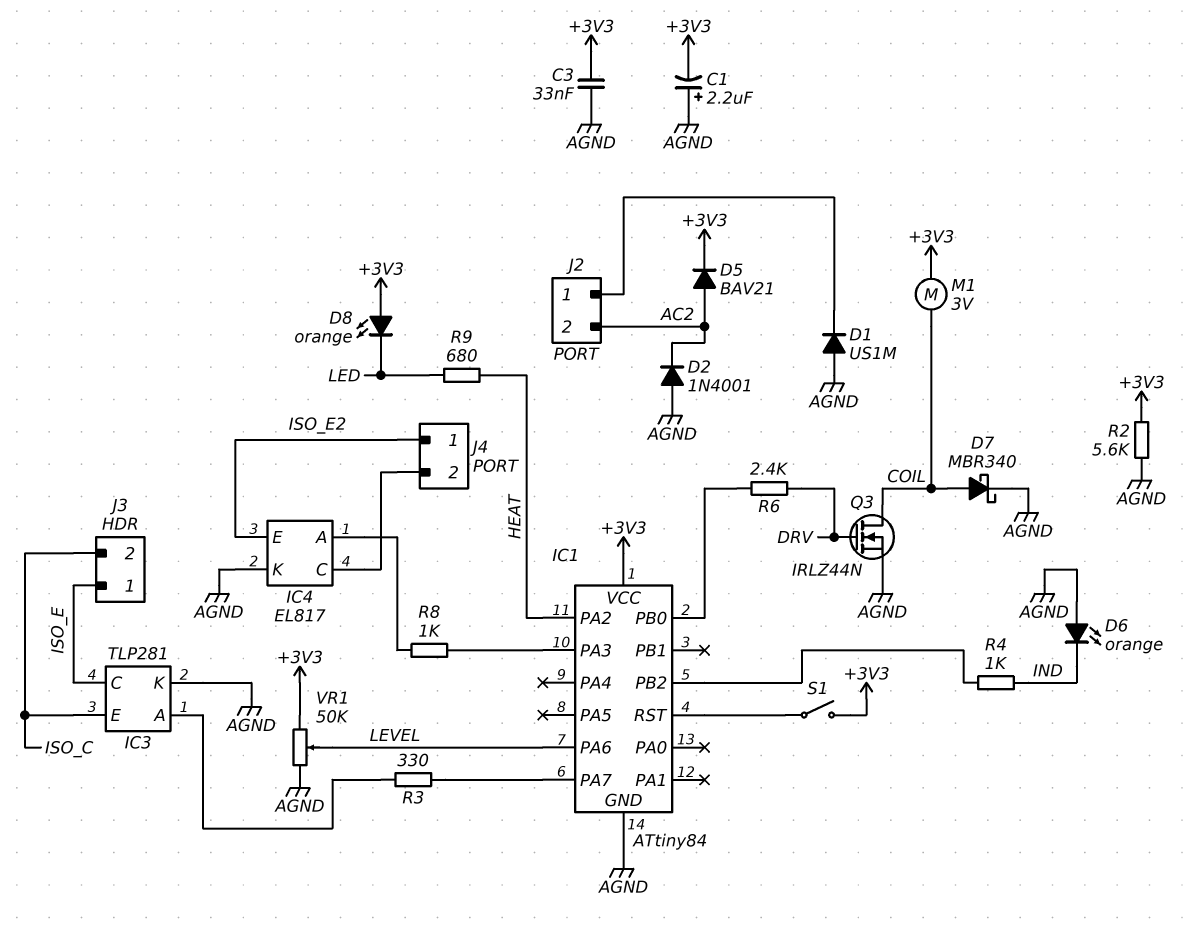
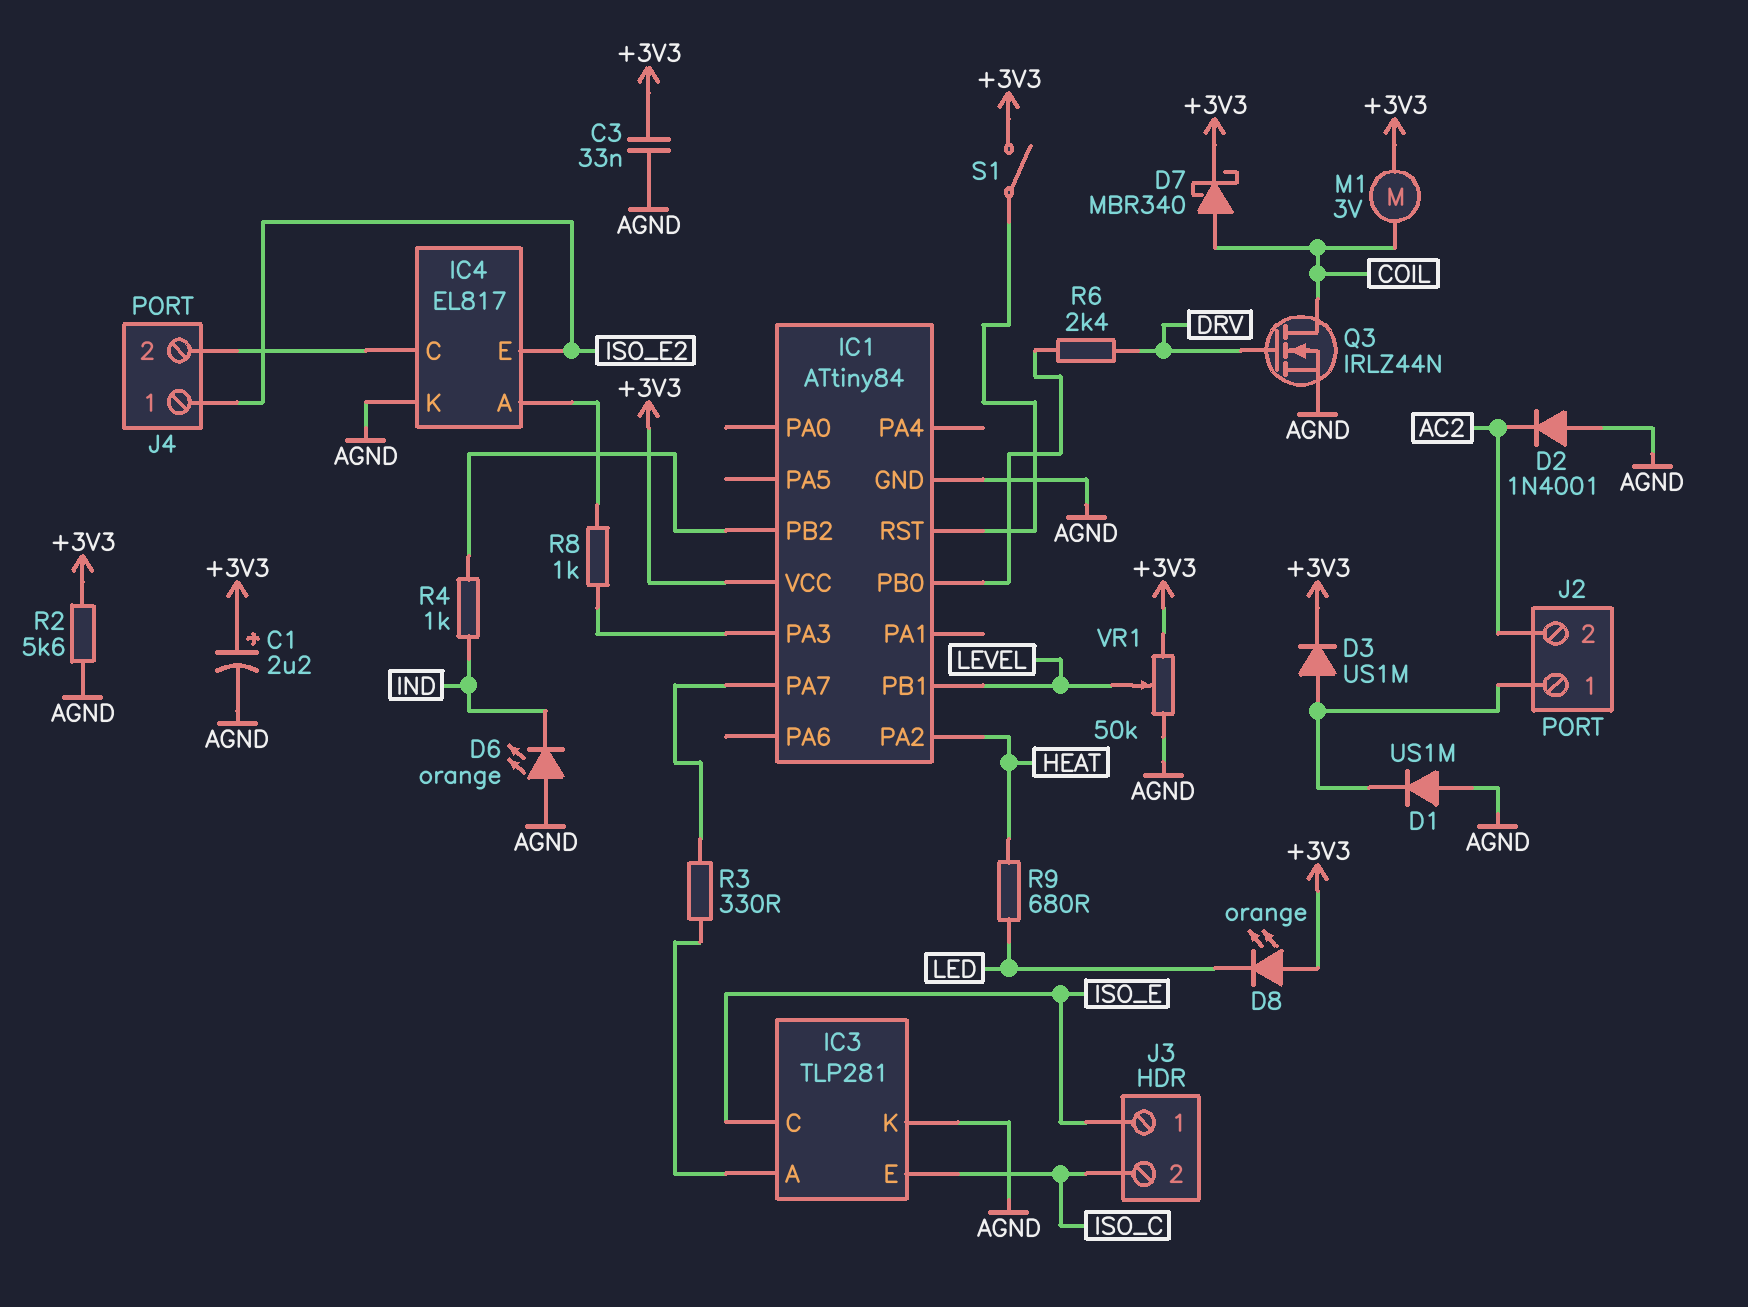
C1: 2.2uF (plus AGND, minus +3V3) -> 2.2uF (plus +3V3, minus AGND)
D3: none -> diode US1M (A J2/1, K +3V3)
D5: diode BAV21 (A AC2, K +3V3) -> none
D7: schottky MBR340 (A COIL, K AGND) -> schottky MBR340 (A COIL, K +3V3)
IC1 pin PA6: LEVEL -> none
IC1 pin PB1: none -> LEVEL

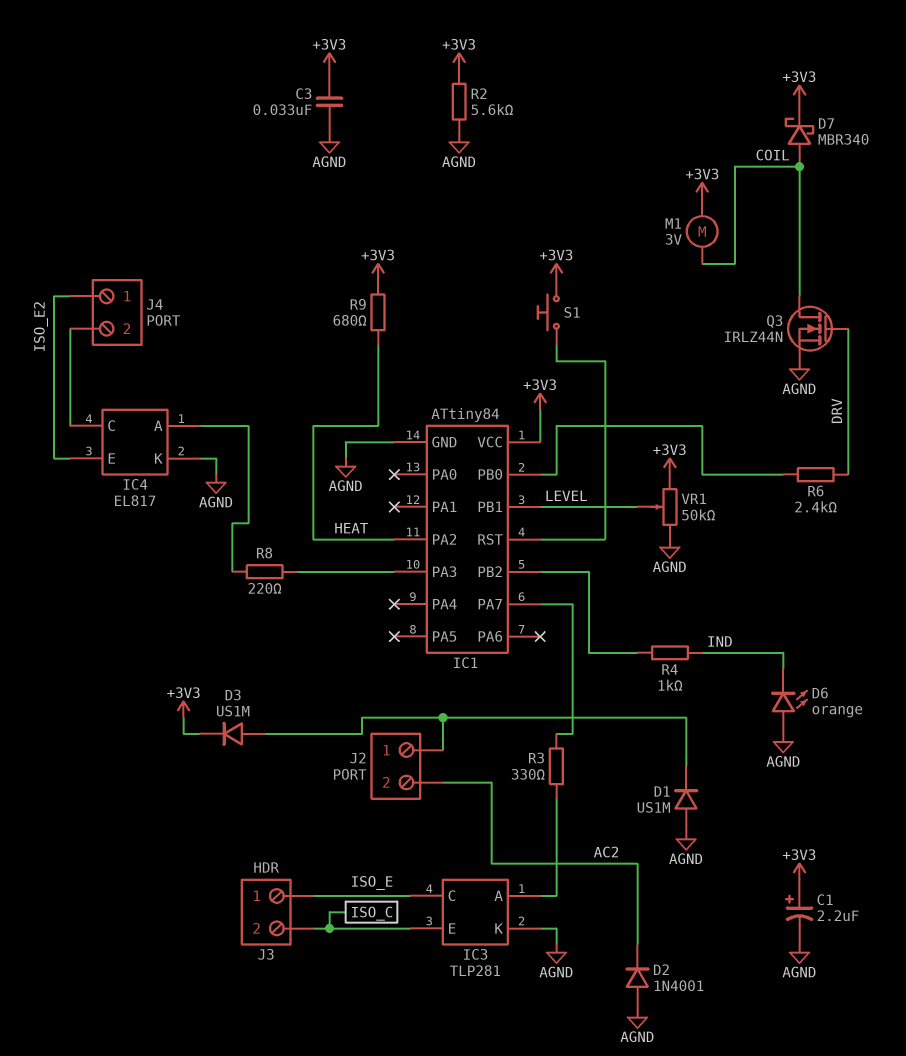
D8: LED orange (A +3V3, K LED) -> none
R8: 1k (IC1/PA3, IC4/A) -> 220 (IC1/PA3, IC4/A)
R9: 680 (HEAT, LED) -> 680 (+3V3, HEAT)
S1: switch (+3V3, IC1/RST) -> button (+3V3, IC1/RST)

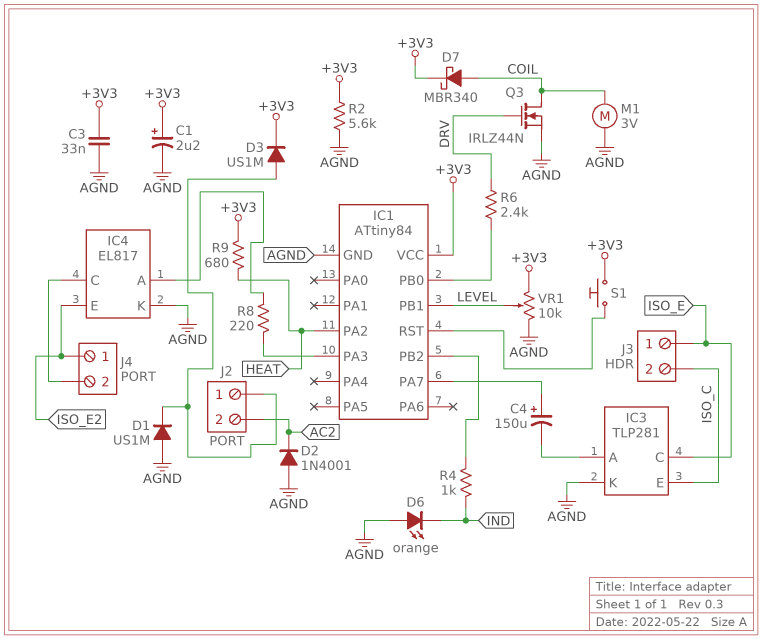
C4: none -> 150uF (plus IC1/PA7, minus IC3/A)
M1: motor 3V (+3V3, COIL) -> motor 3V (AGND, COIL)
R3: 330 (IC1/PA7, IC3/A) -> none
VR1: 50k (+3V3, AGND, wiper LEVEL) -> 10k (+3V3, AGND, wiper LEVEL)

